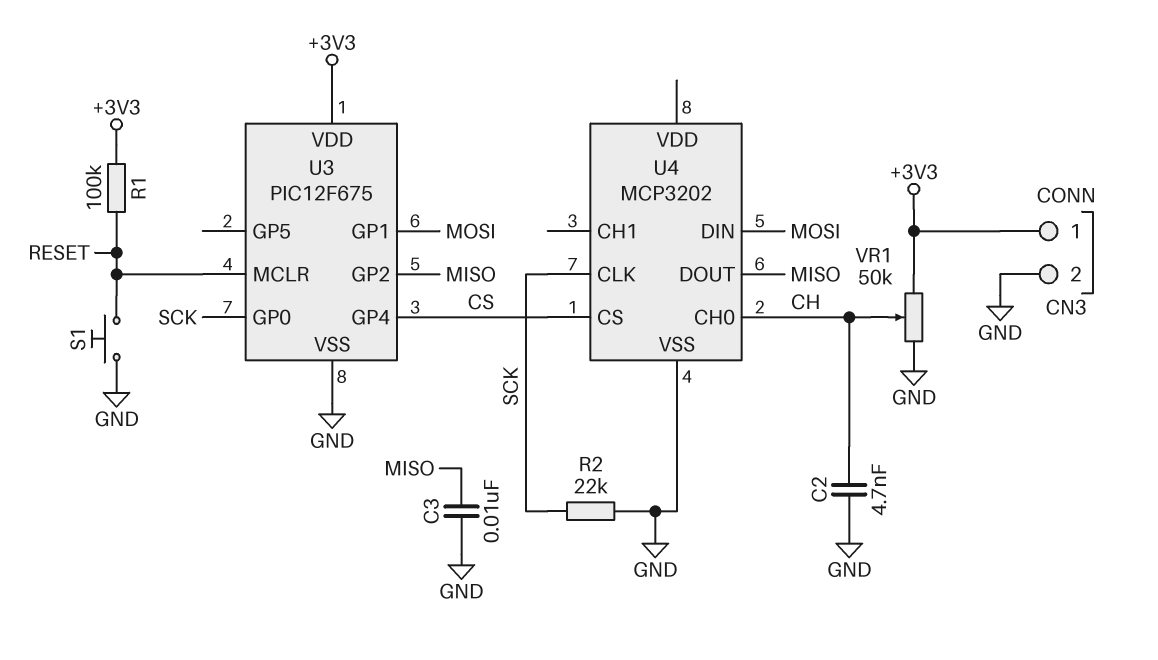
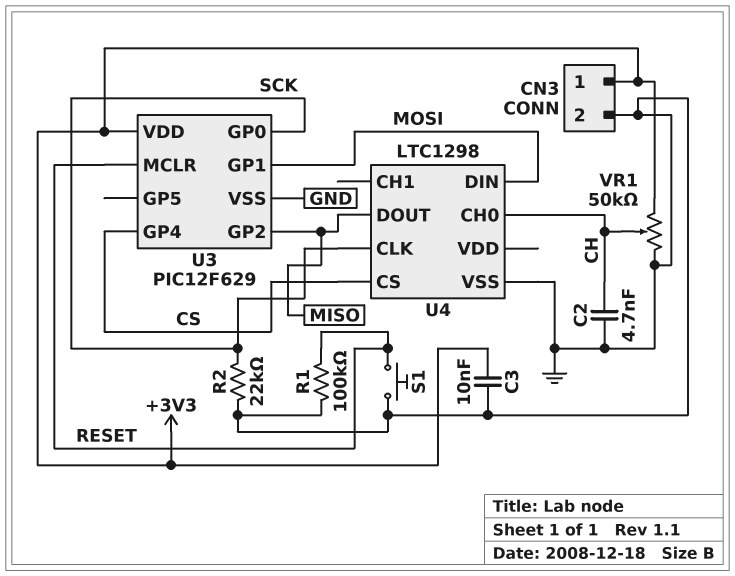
C3: 10nF (GND, MISO) -> 10nF (+3V3, GND)
R1: 100k (+3V3, RESET) -> 100k (GND, RESET)
U3: PIC12F675 -> PIC12F629
U4: MCP3202 -> LTC1298

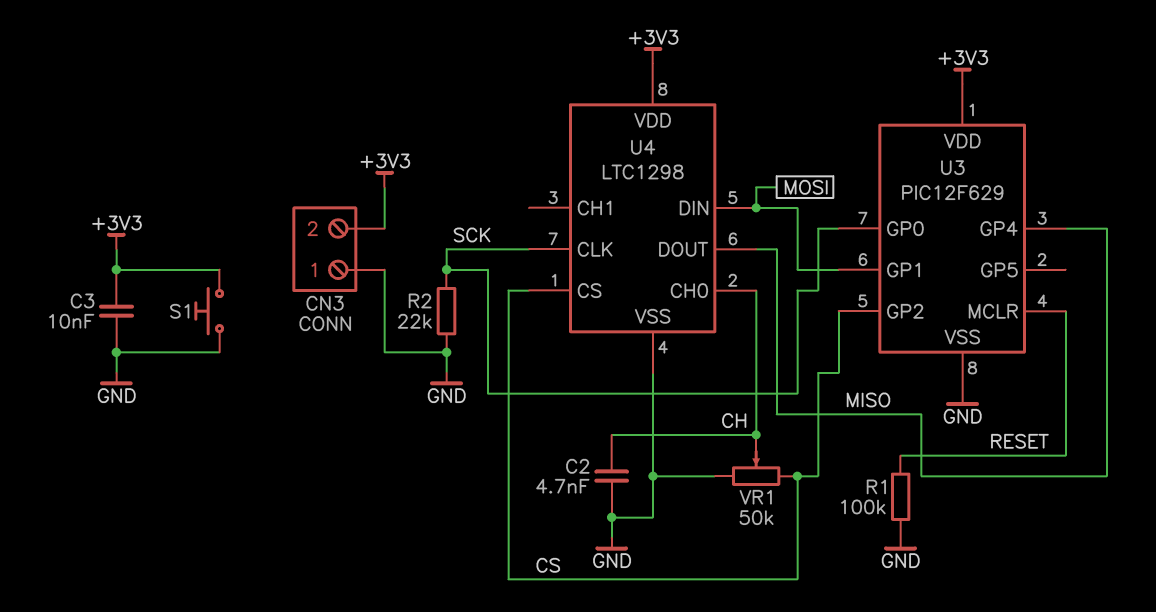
CN3 pin 1: +3V3 -> GND
CN3 pin 2: GND -> +3V3
S1: button (GND, RESET) -> button (+3V3, GND)
U3 pin GP2: MISO -> CS
U3 pin GP4: CS -> MISO
U4 pin VDD: none -> +3V3
VR1: 50k (+3V3, GND, wiper CH) -> 50k (CS, GND, wiper CH)

